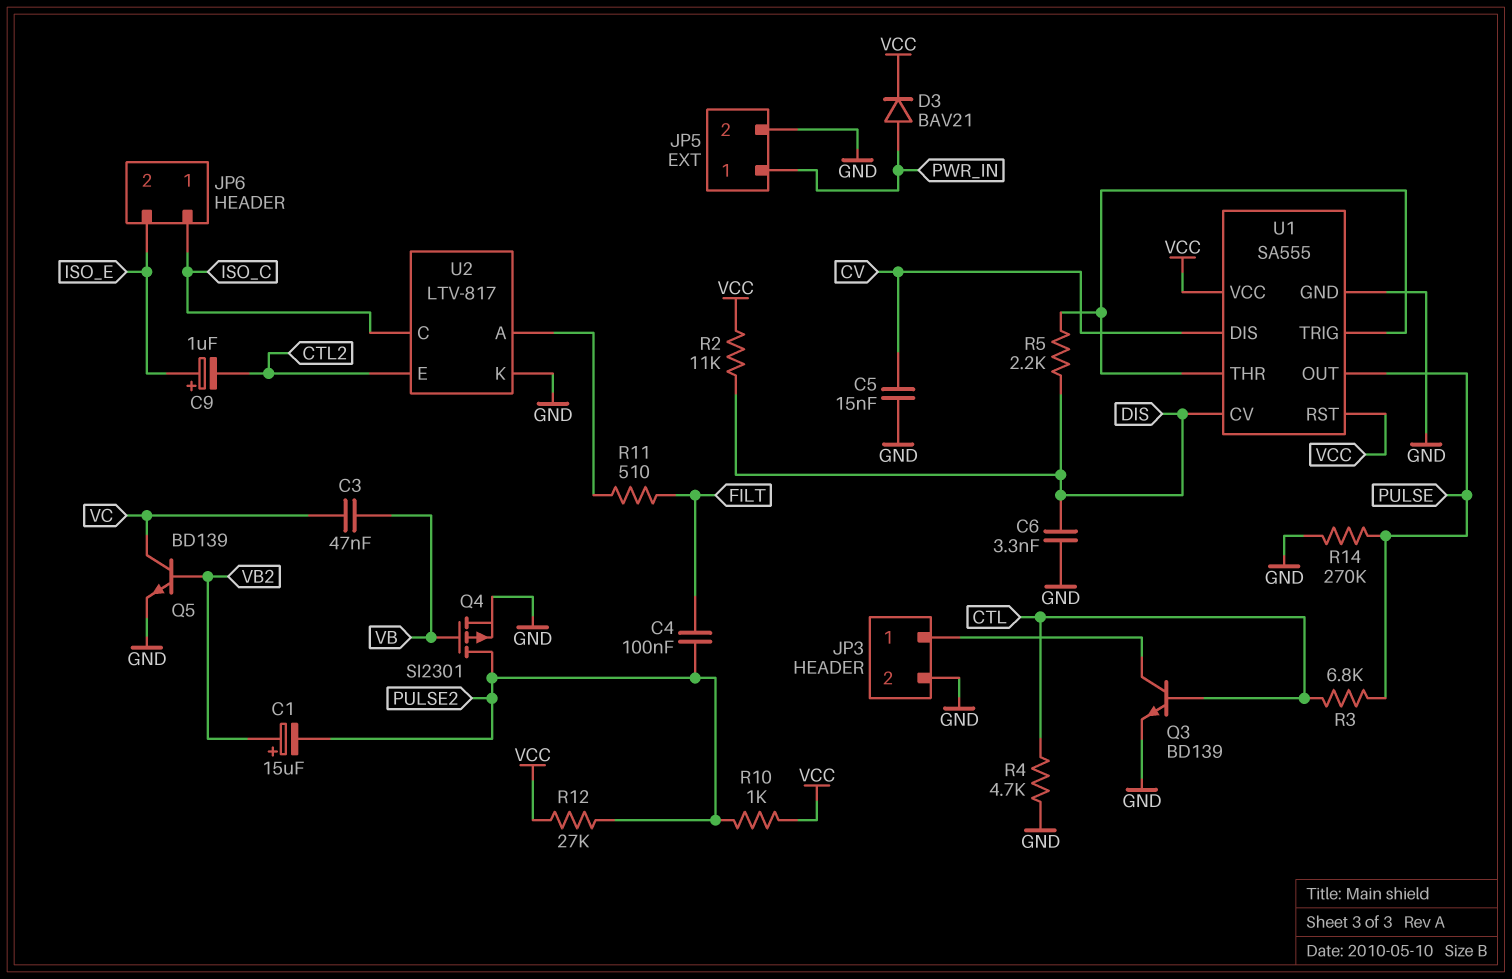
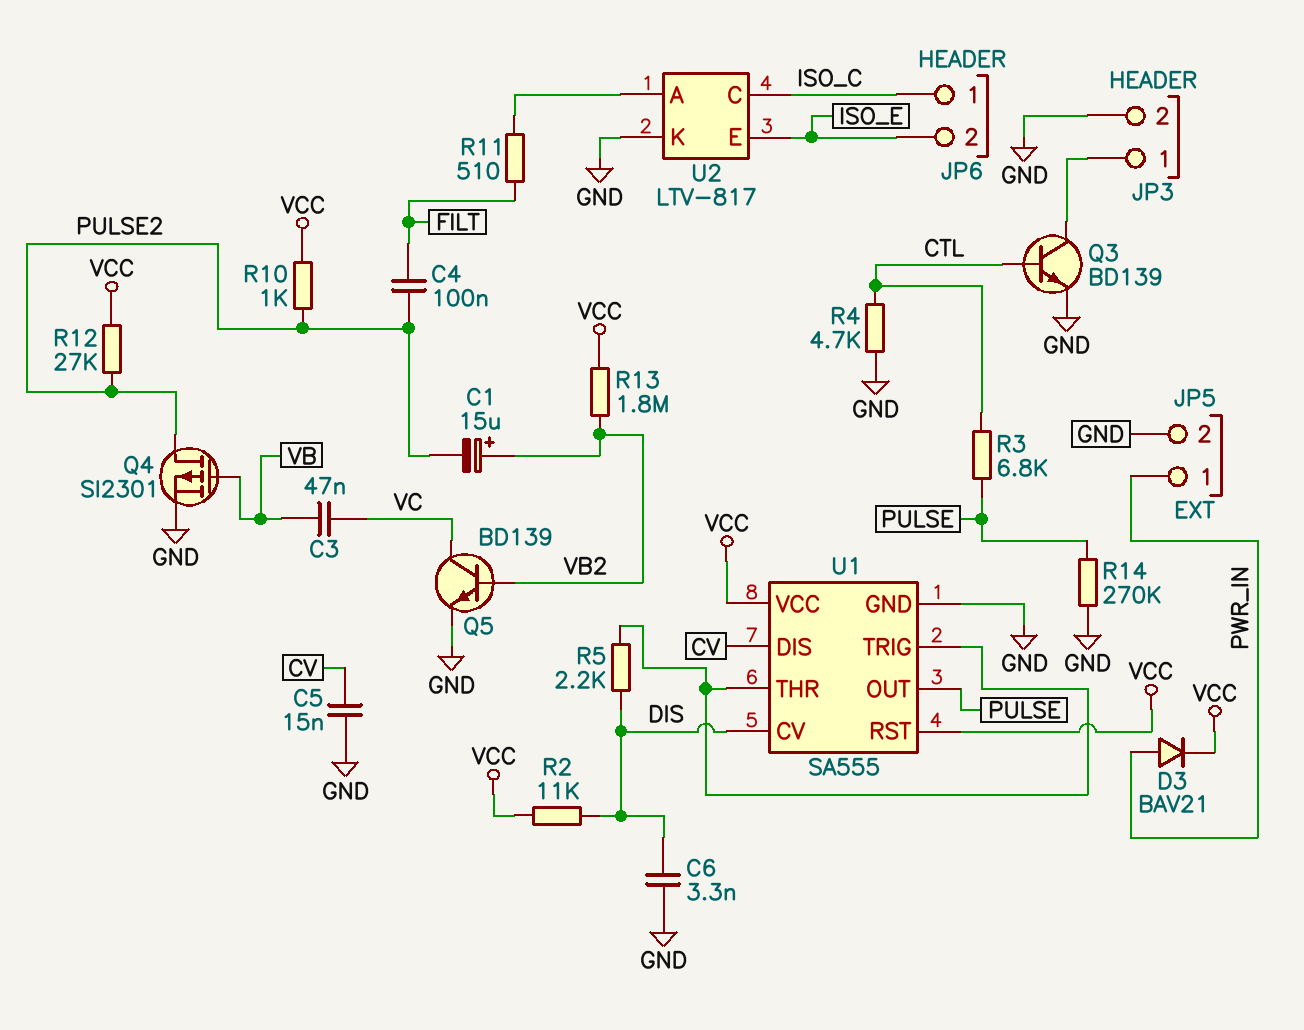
C9: 1uF (plus ISO_E, minus CTL2) -> none
R13: none -> 1.8M (VB2, VCC)
U2 pin E: CTL2 -> ISO_E

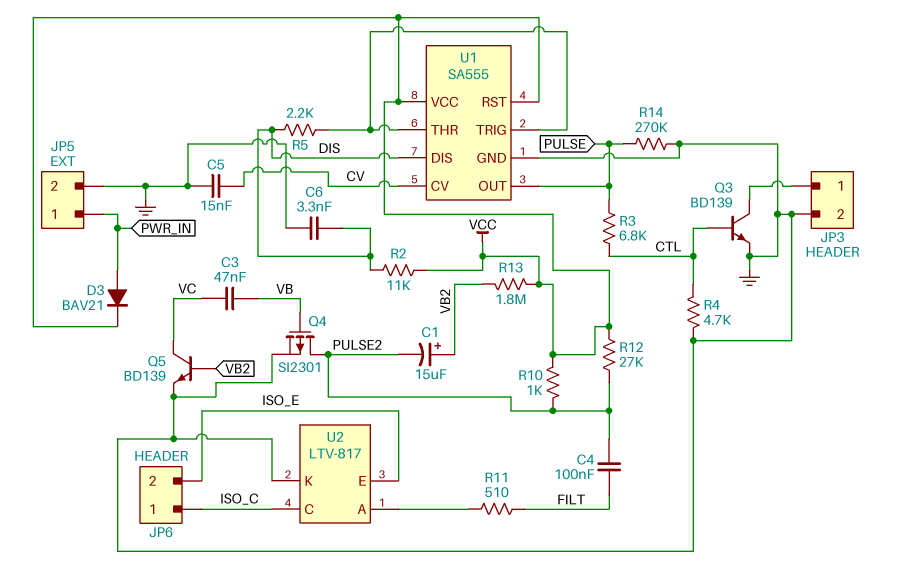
U1 pin CV: DIS -> CV
U1 pin DIS: CV -> DIS

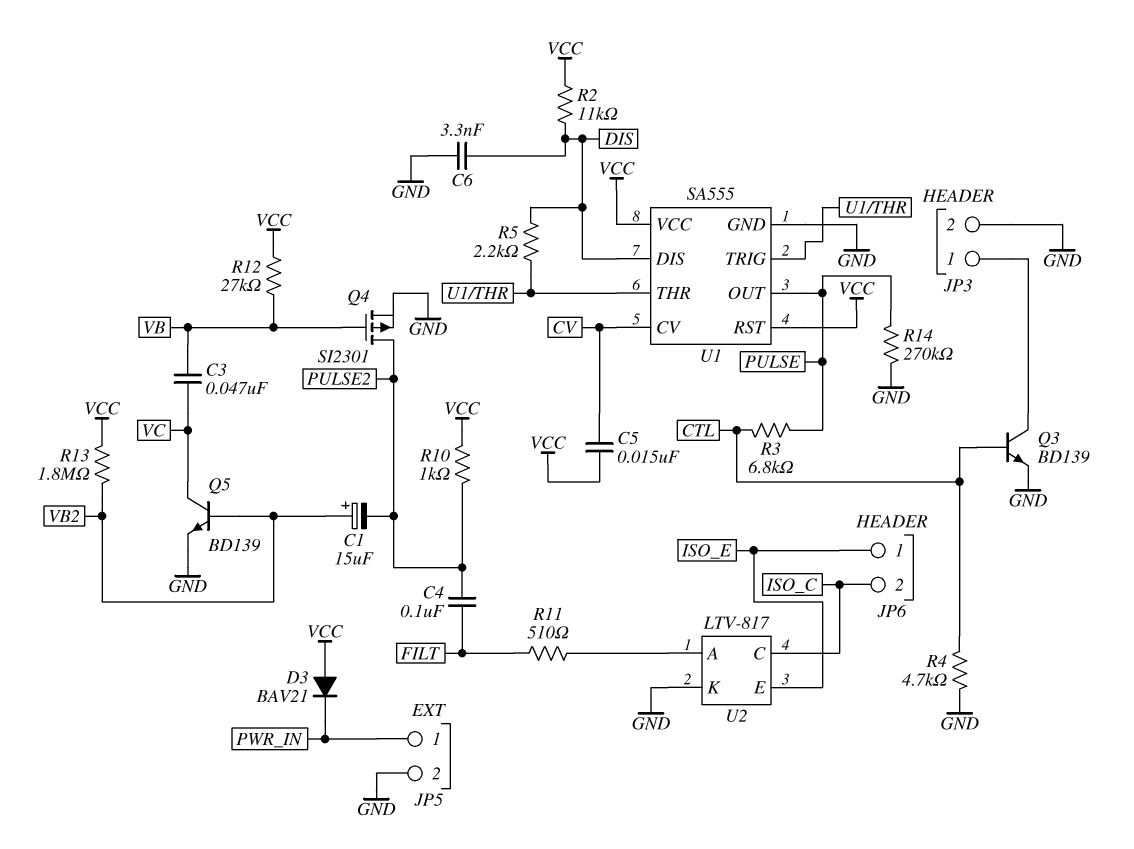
C5: 15nF (CV, GND) -> 15nF (CV, VCC)
D3: diode BAV21 (A PWR_IN, K VCC) -> diode BAV21 (A VCC, K PWR_IN)
JP6 pin 1: ISO_C -> ISO_E
JP6 pin 2: ISO_E -> ISO_C
R12: 27k (PULSE2, VCC) -> 27k (VB, VCC)

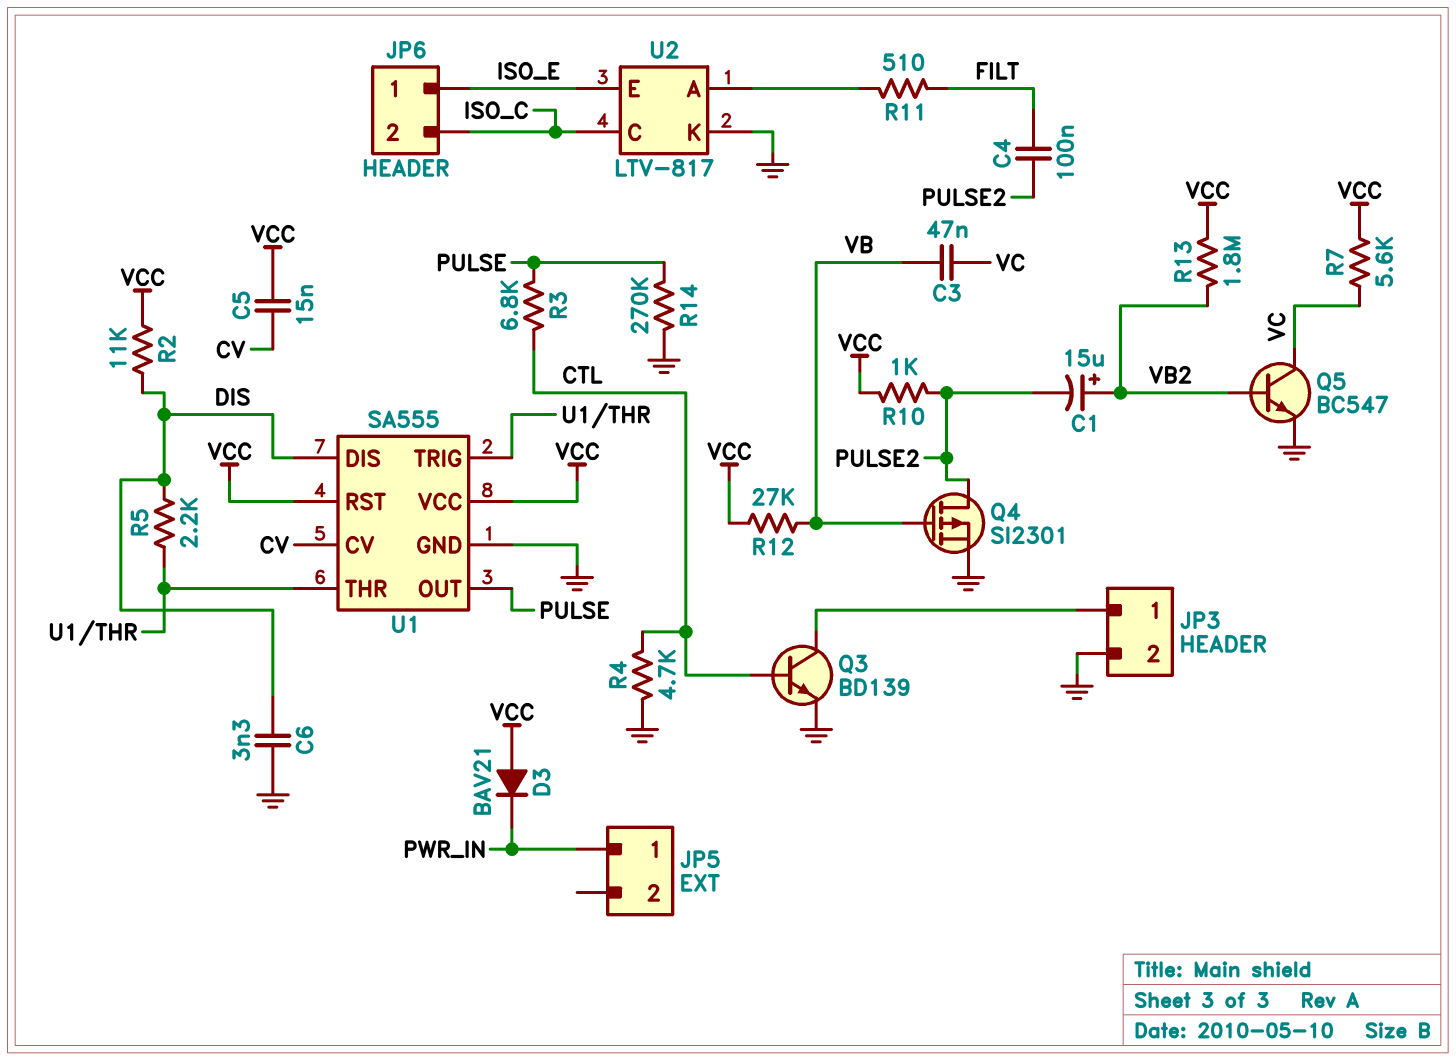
JP5 pin 2: GND -> none
Q5: NPN BD139 (B VB2, C VC, E GND) -> NPN BC547 (B VB2, C VC, E GND)
R7: none -> 5.6k (VC, VCC)

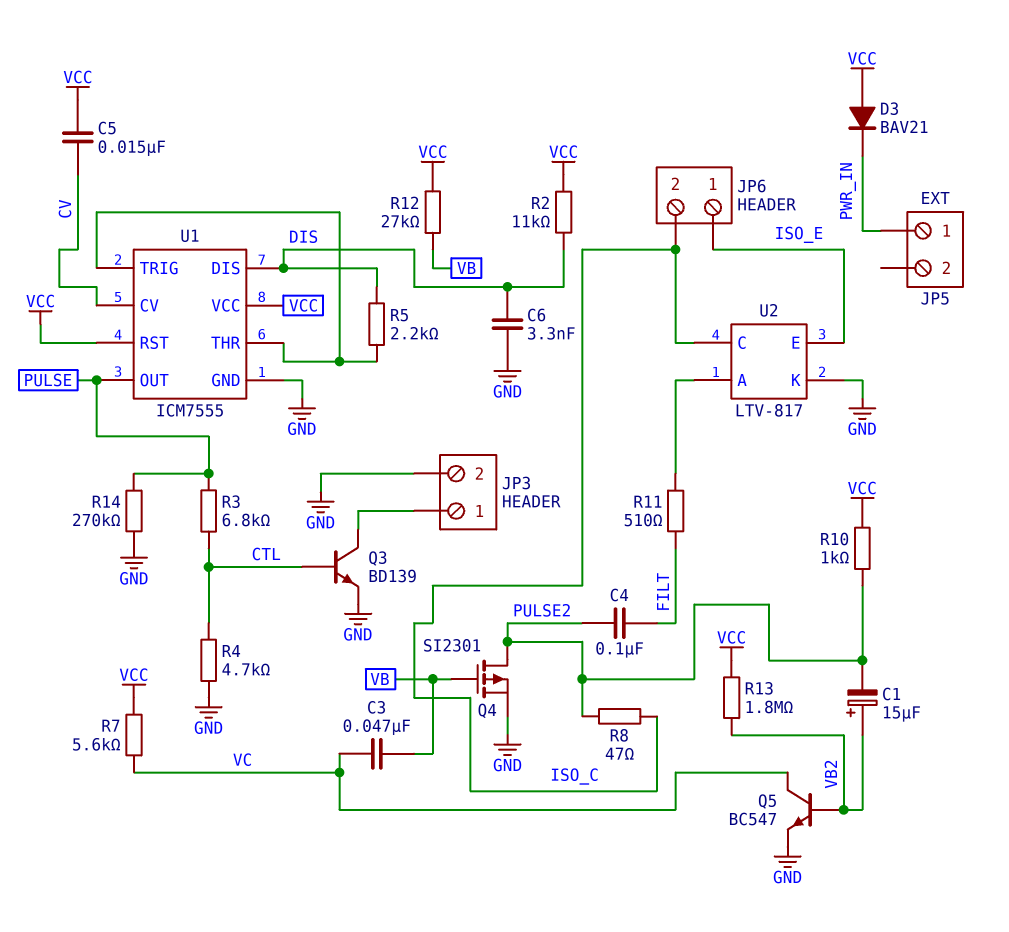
R8: none -> 47 (ISO_C, PULSE2)
U1: SA555 -> ICM7555

